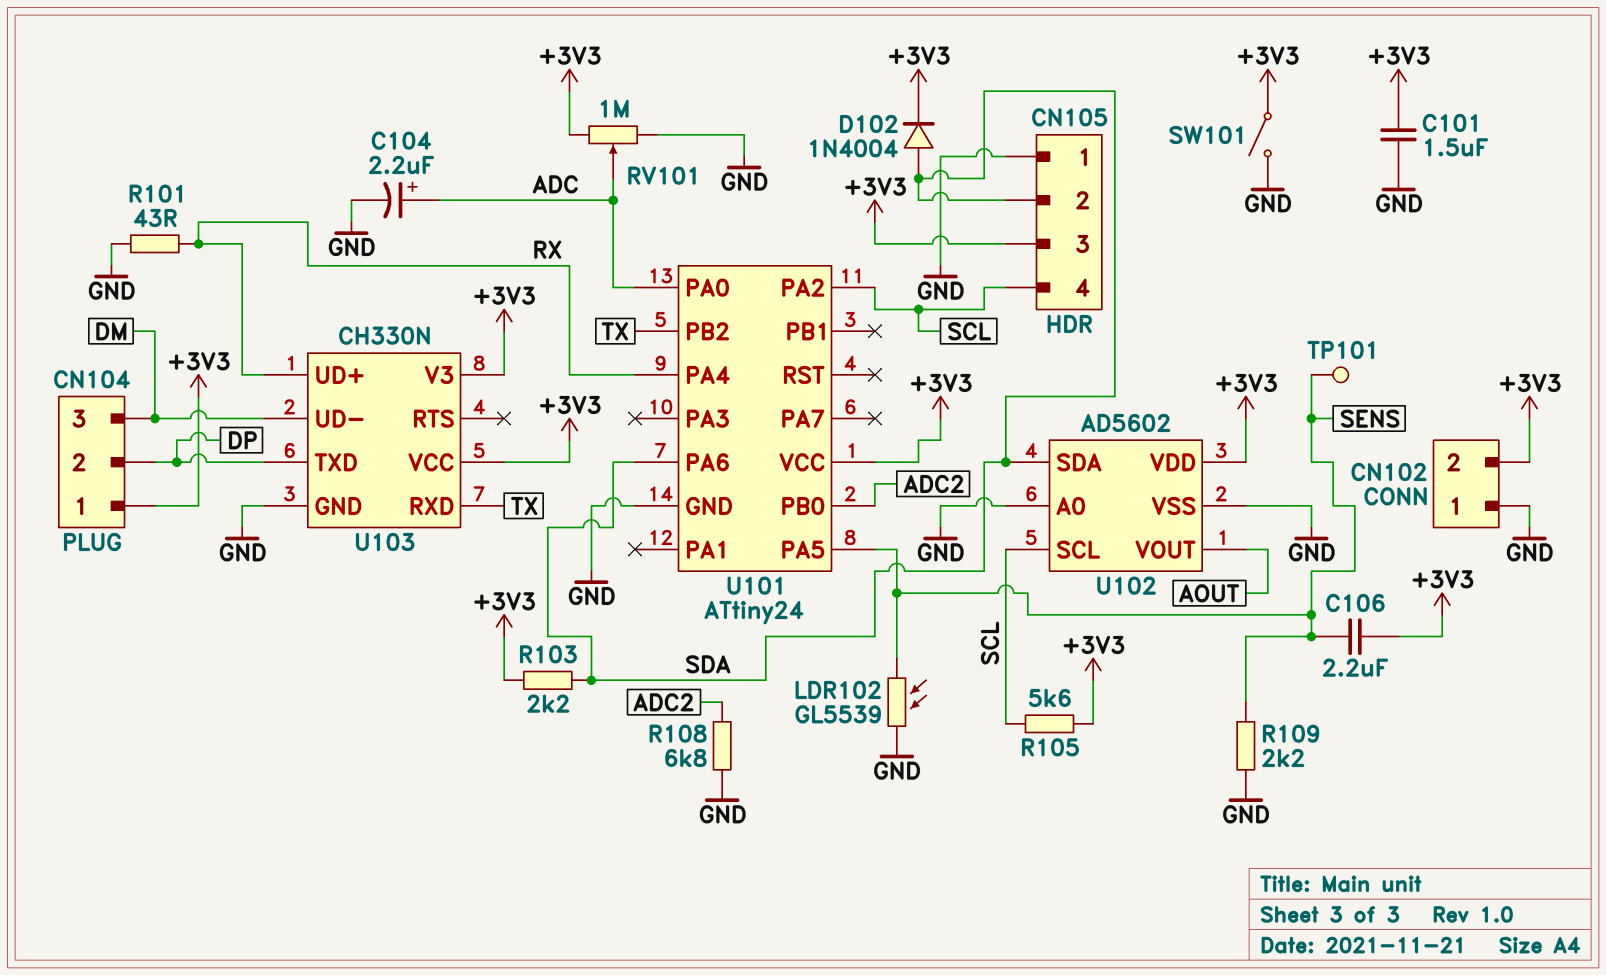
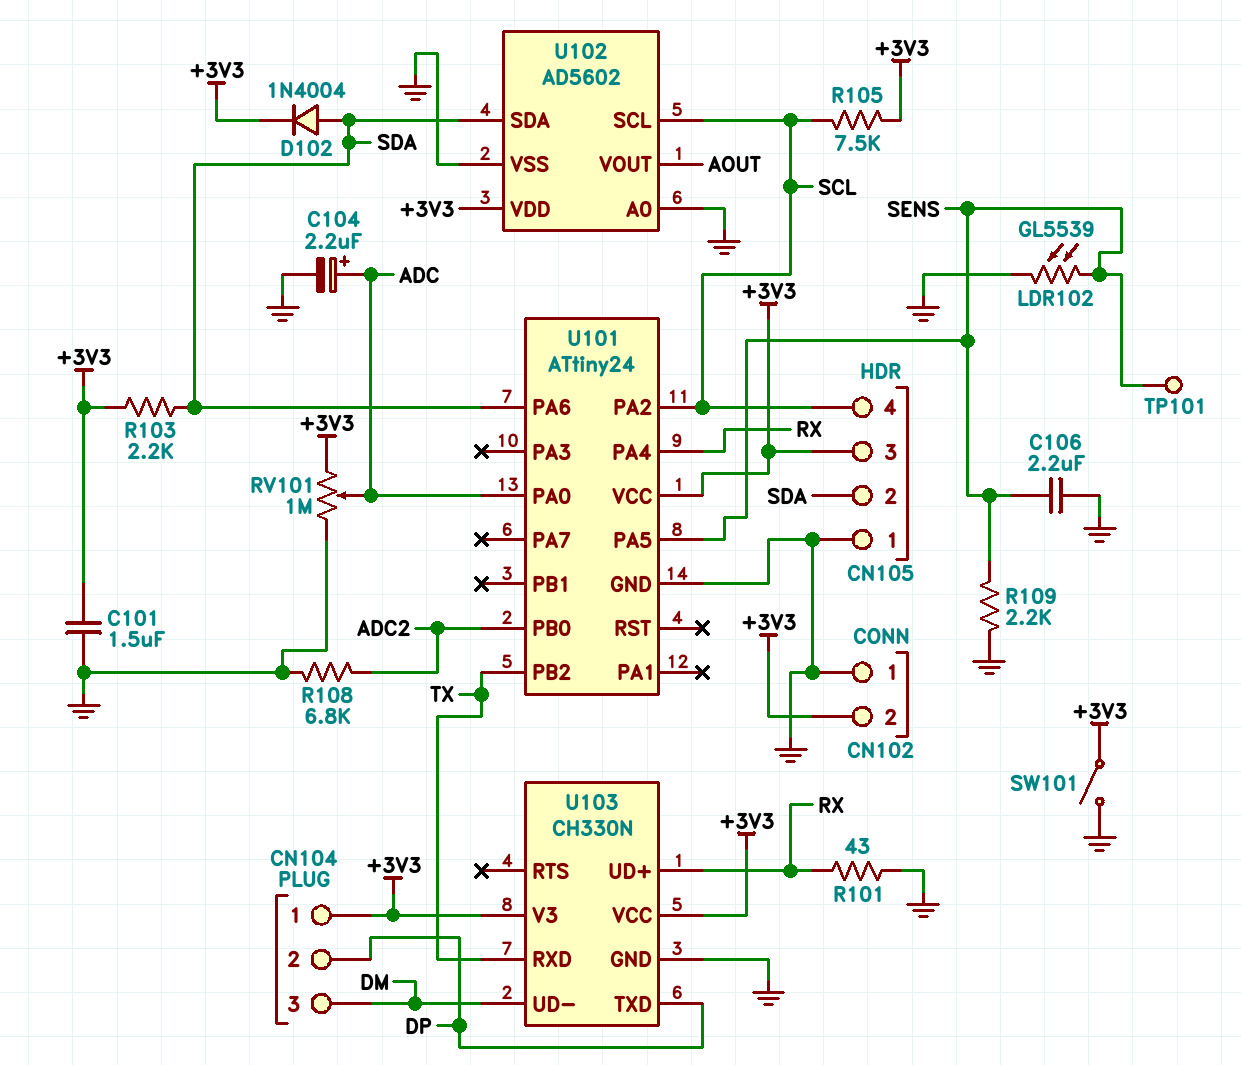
C106: 2.2uF (+3V3, SENS) -> 2.2uF (GND, SENS)
R105: 5.6k (+3V3, SCL) -> 7.5k (+3V3, SCL)

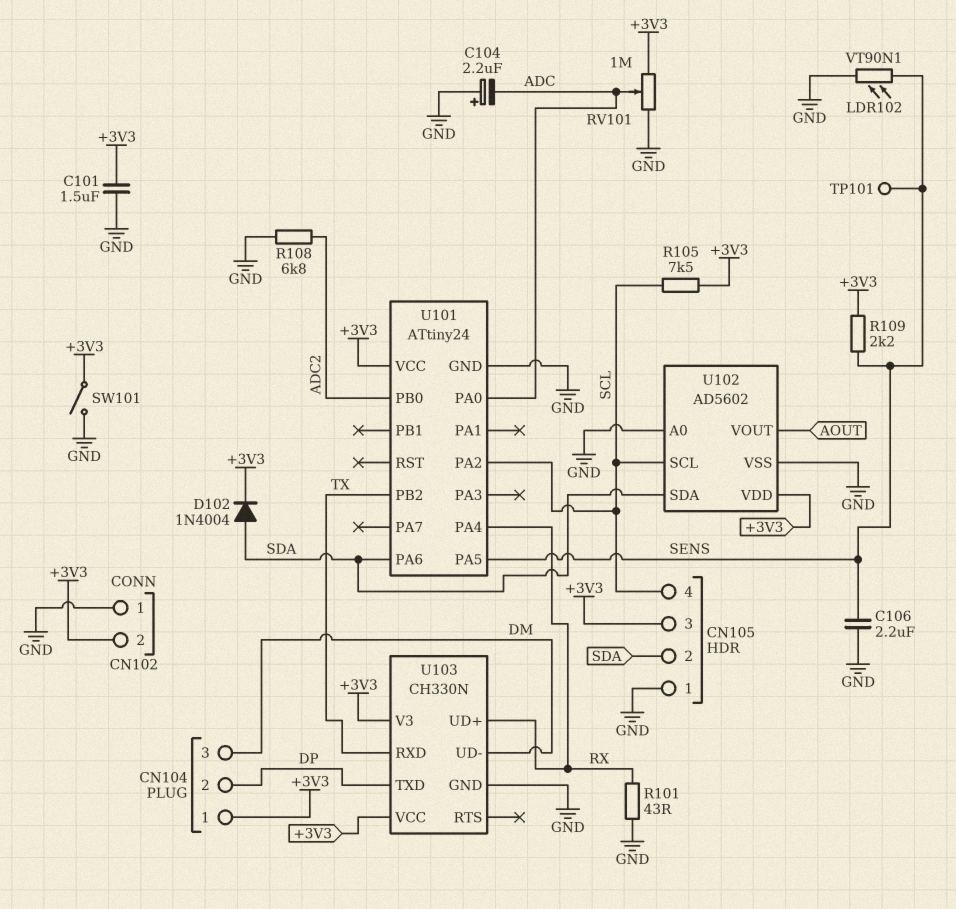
C104: 2.2uF (plus ADC, minus GND) -> 2.2uF (plus GND, minus ADC)
LDR102: GL5539 (GND, SENS) -> VT90N1 (GND, SENS)
R103: 2.2k (+3V3, SDA) -> none
R109: 2.2k (GND, SENS) -> 2.2k (+3V3, SENS)

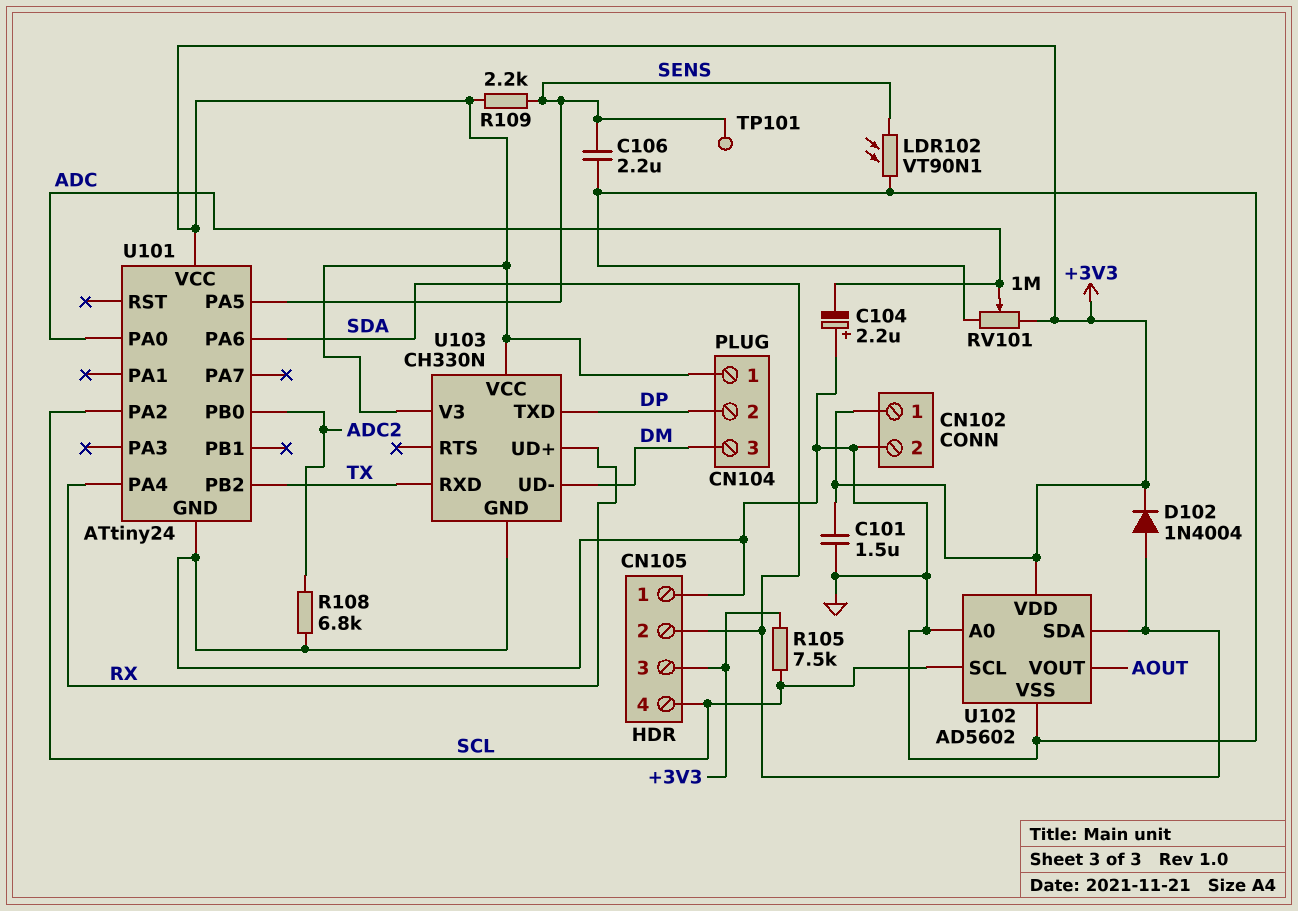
CN102 pin 1: GND -> +3V3
CN102 pin 2: +3V3 -> GND
R101: 43 (GND, RX) -> none
SW101: switch (+3V3, GND) -> none

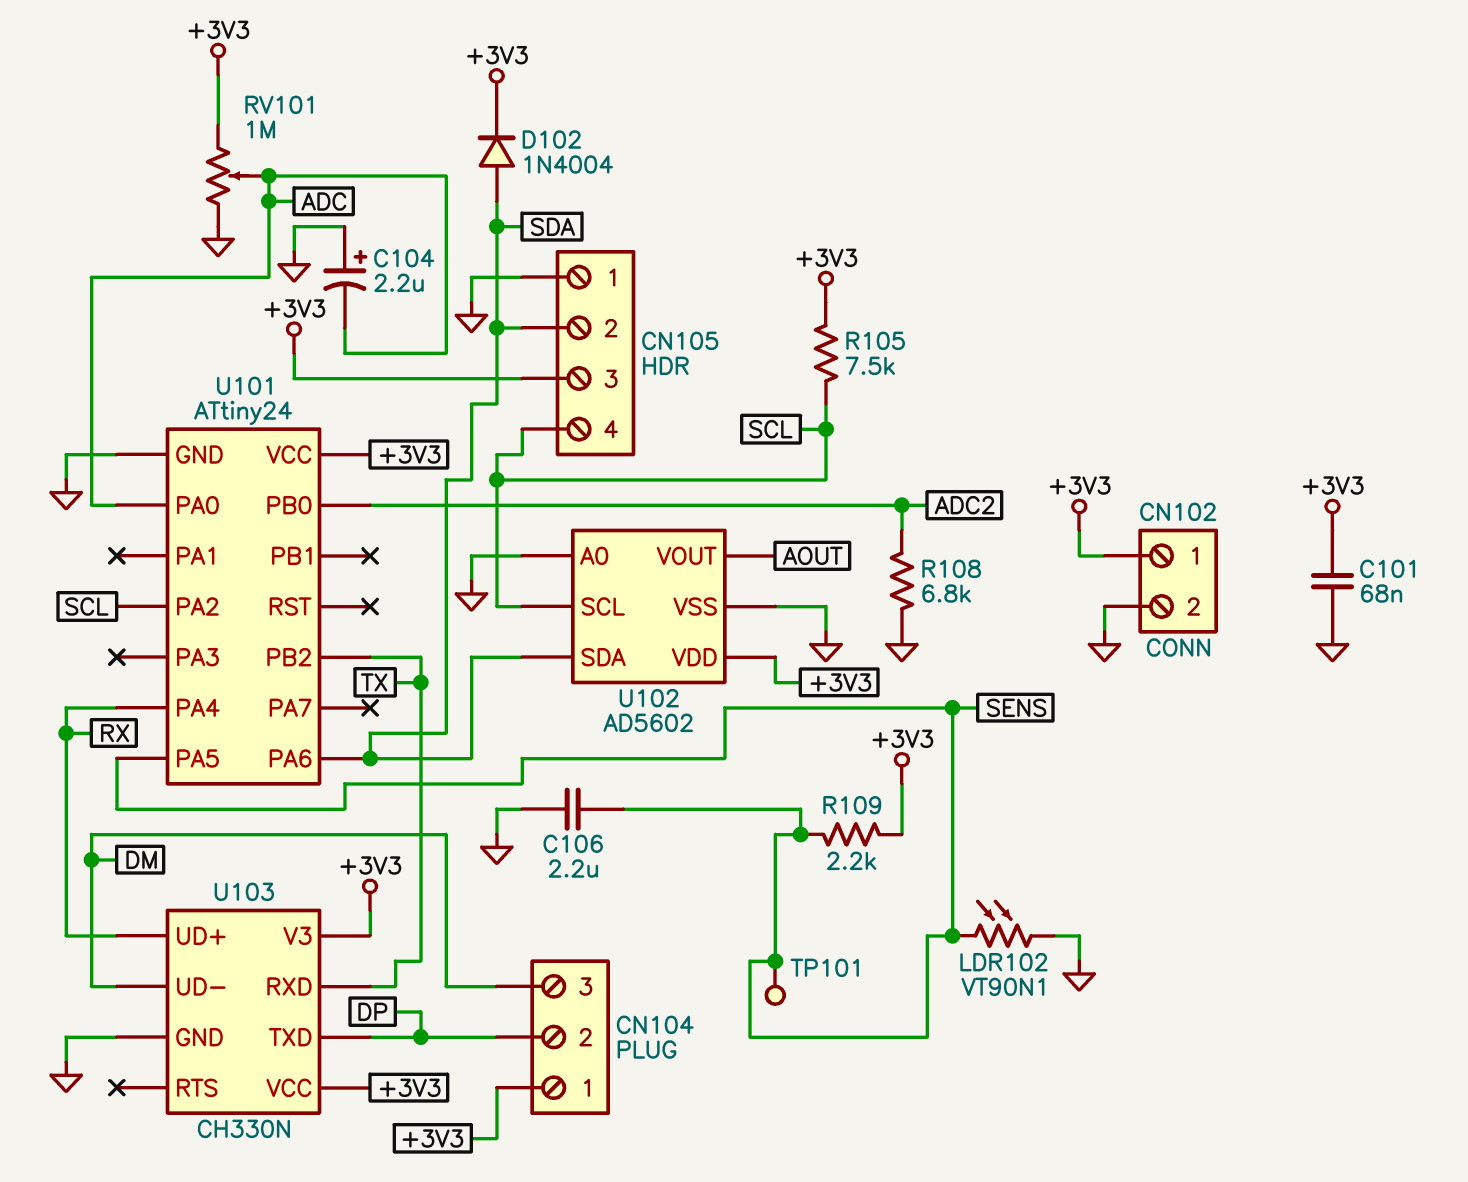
C101: 1.5uF (+3V3, GND) -> 68nF (+3V3, GND)

